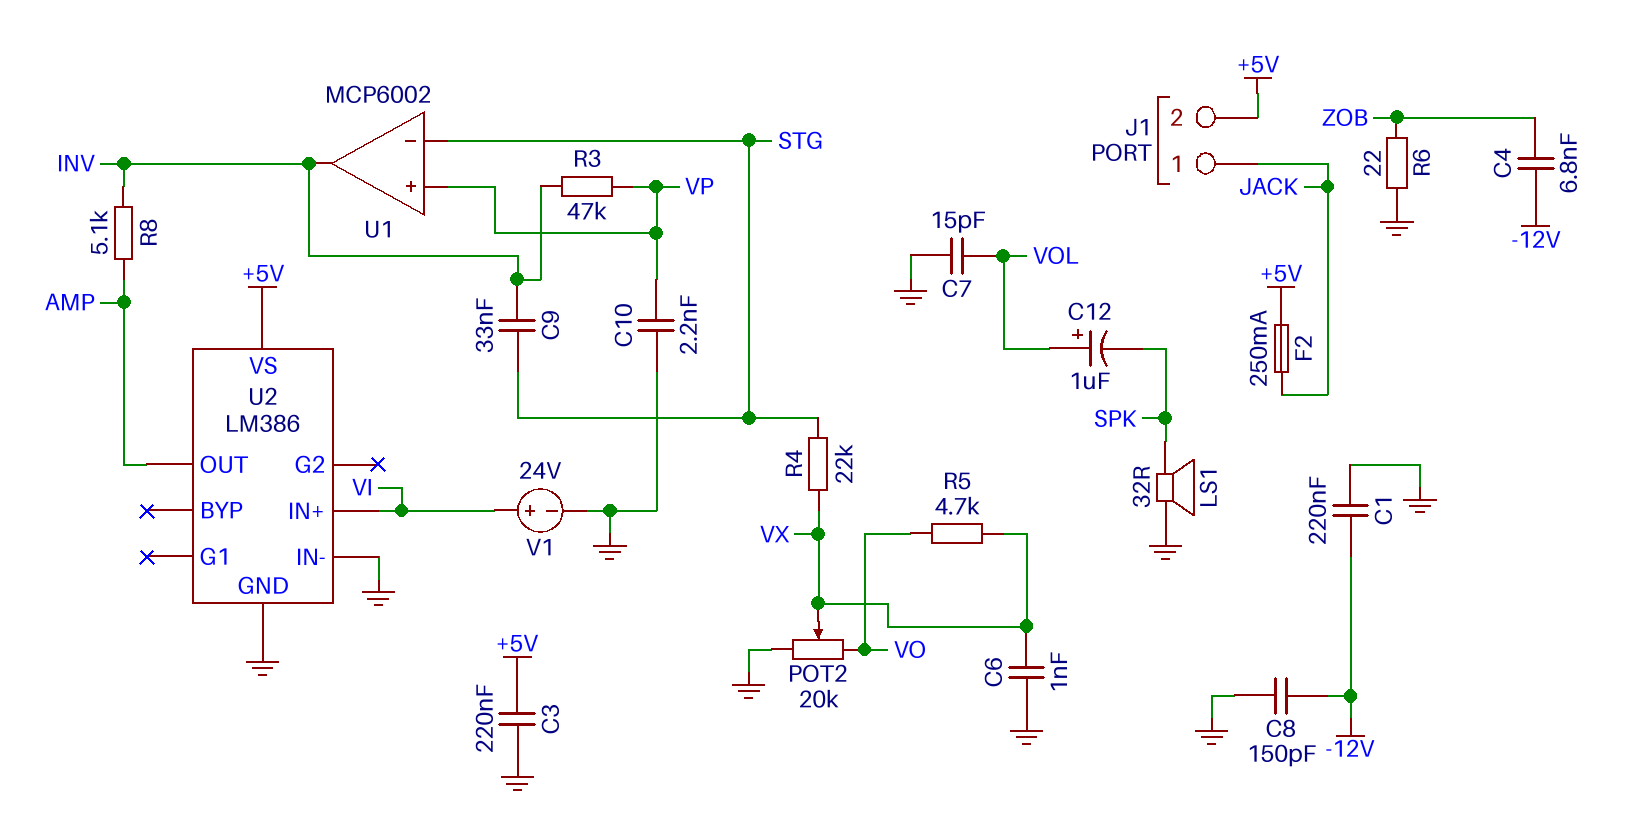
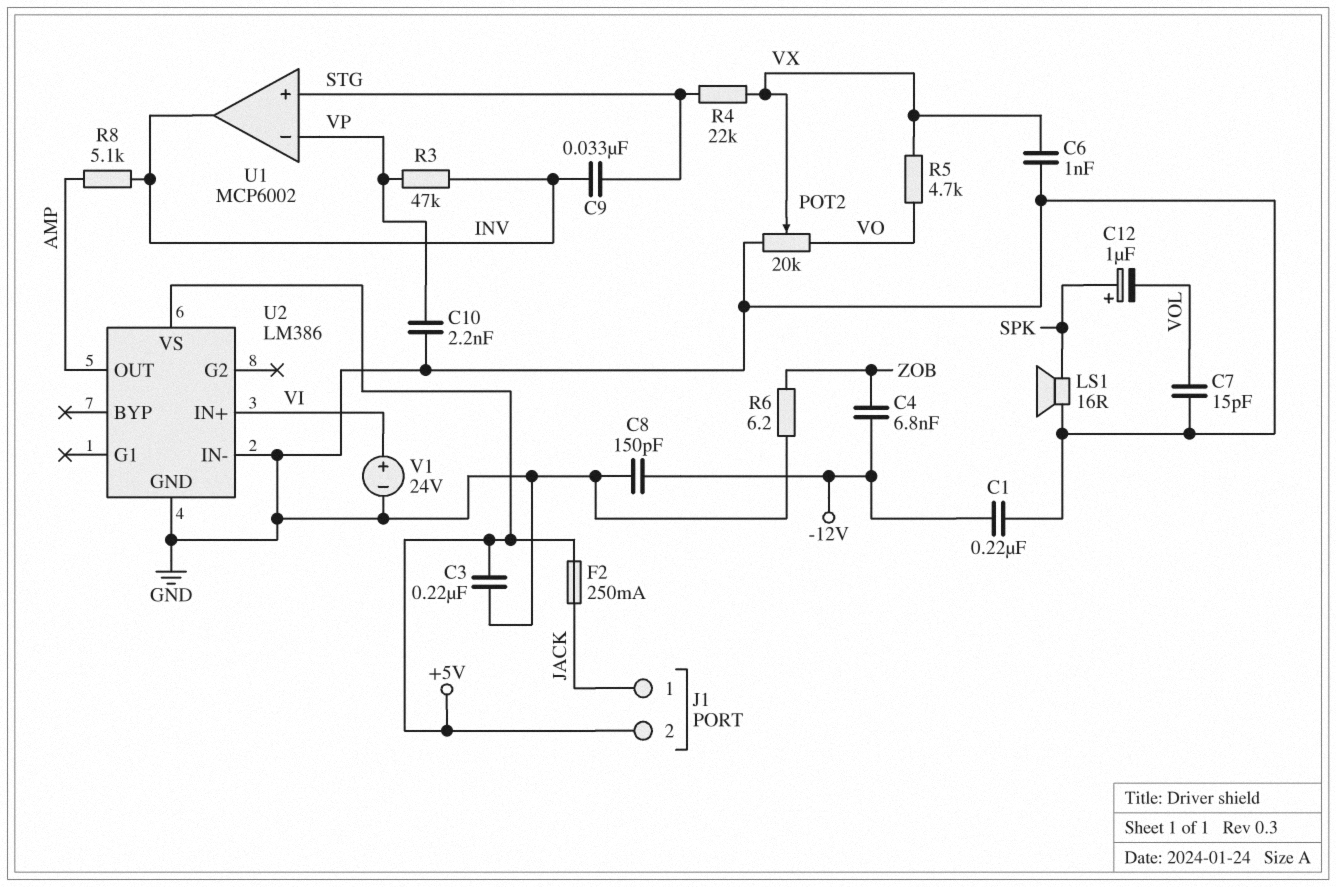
C12: 1uF (plus VOL, minus SPK) -> 1uF (plus SPK, minus VOL)
LS1: speaker 32R (GND, SPK) -> speaker 16R (GND, SPK)
R6: 22 (GND, ZOB) -> 6.2 (GND, ZOB)
U1 pin in+: VP -> STG
U1 pin in-: STG -> VP

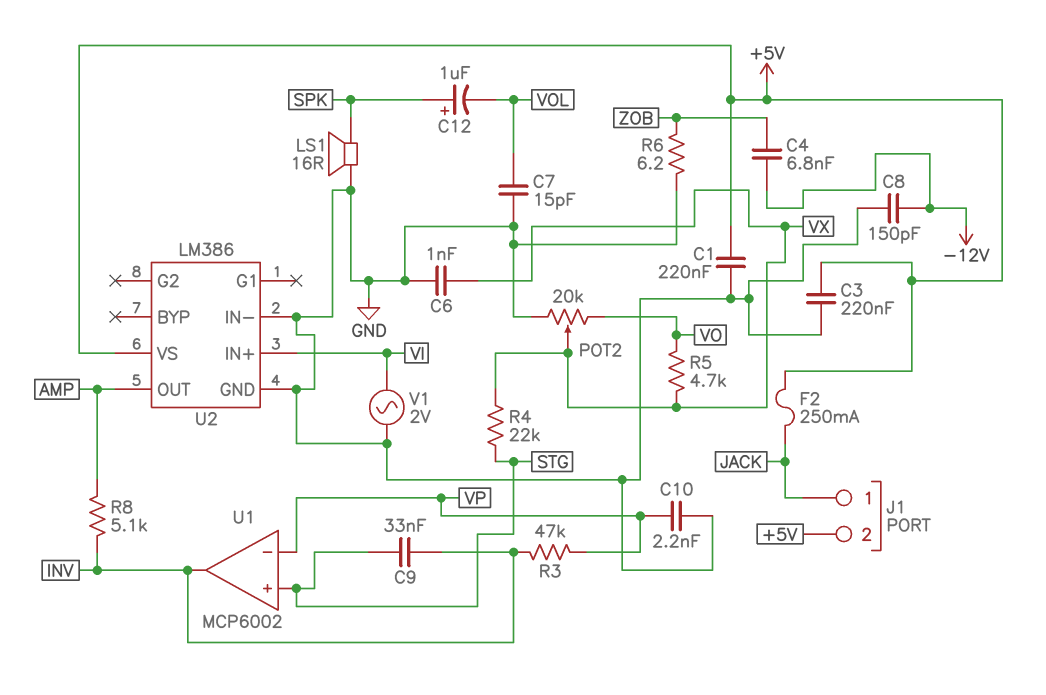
C1: 220nF (-12V, GND) -> 220nF (+5V, GND)
V1: 24V (plus VI, minus GND) -> AC 2V (GND, VI)

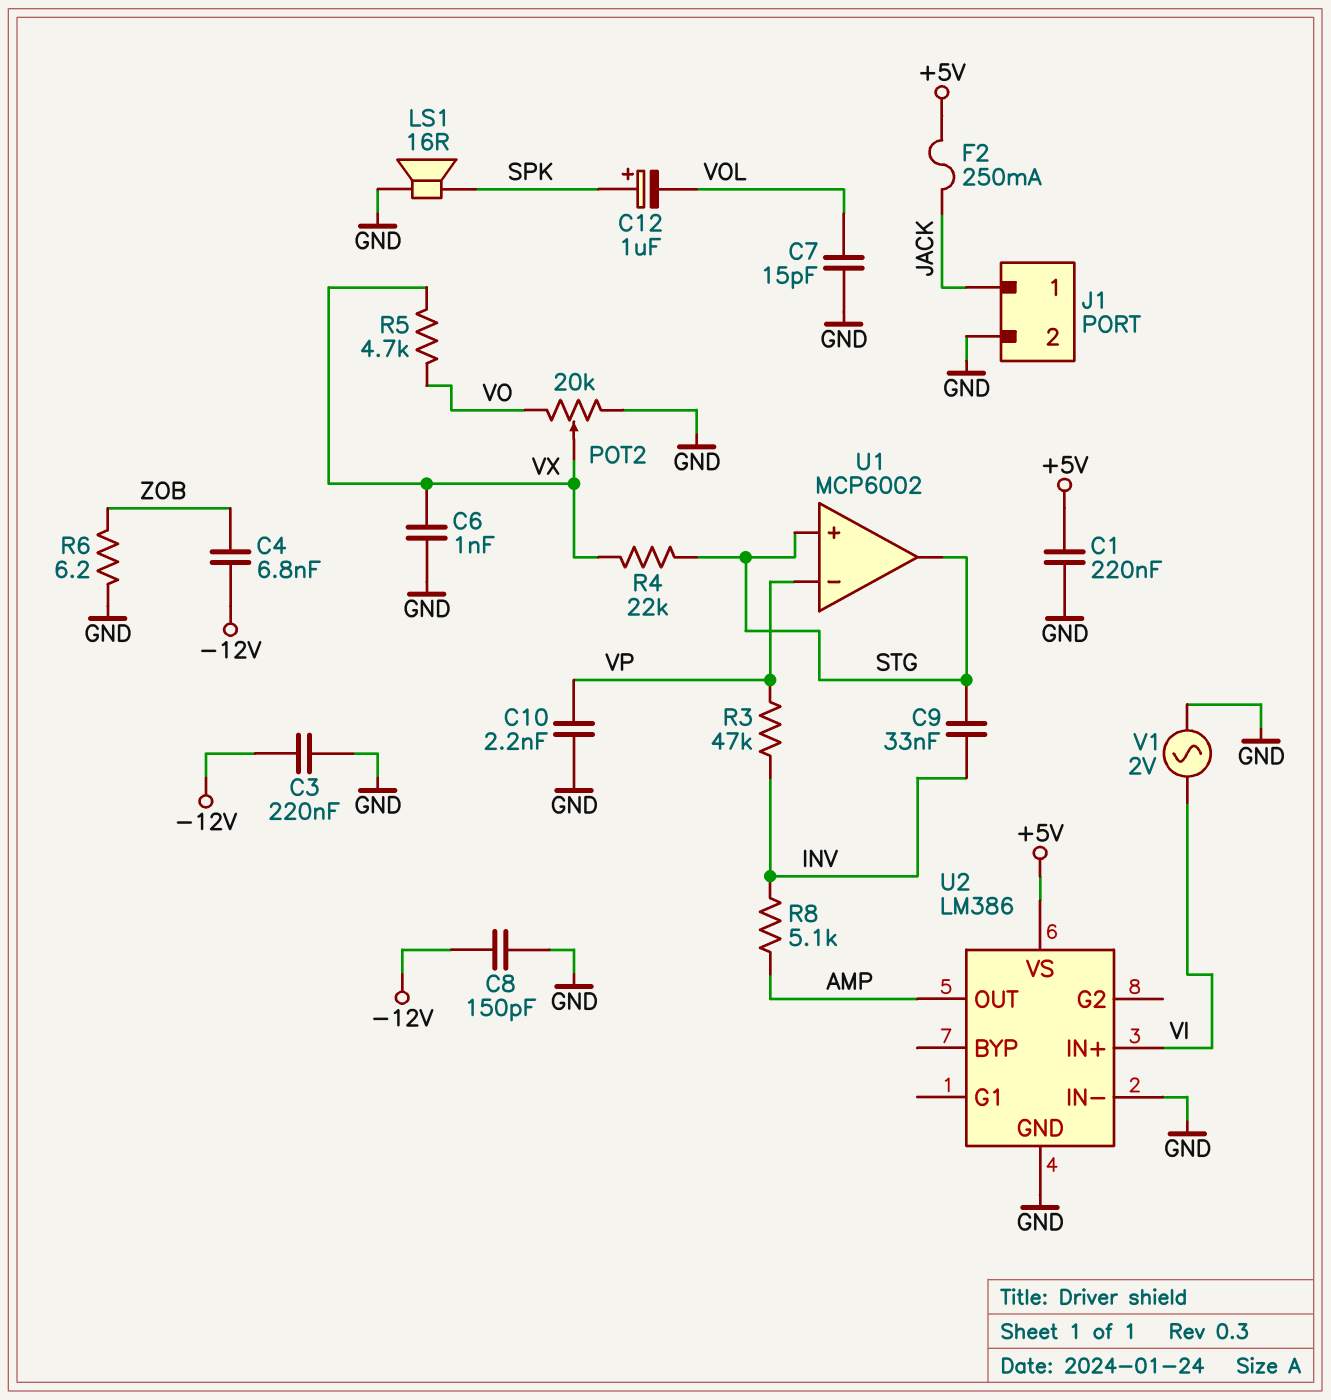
C3: 220nF (+5V, GND) -> 220nF (-12V, GND)
J1 pin 2: +5V -> GND
U1 pin out: INV -> STG

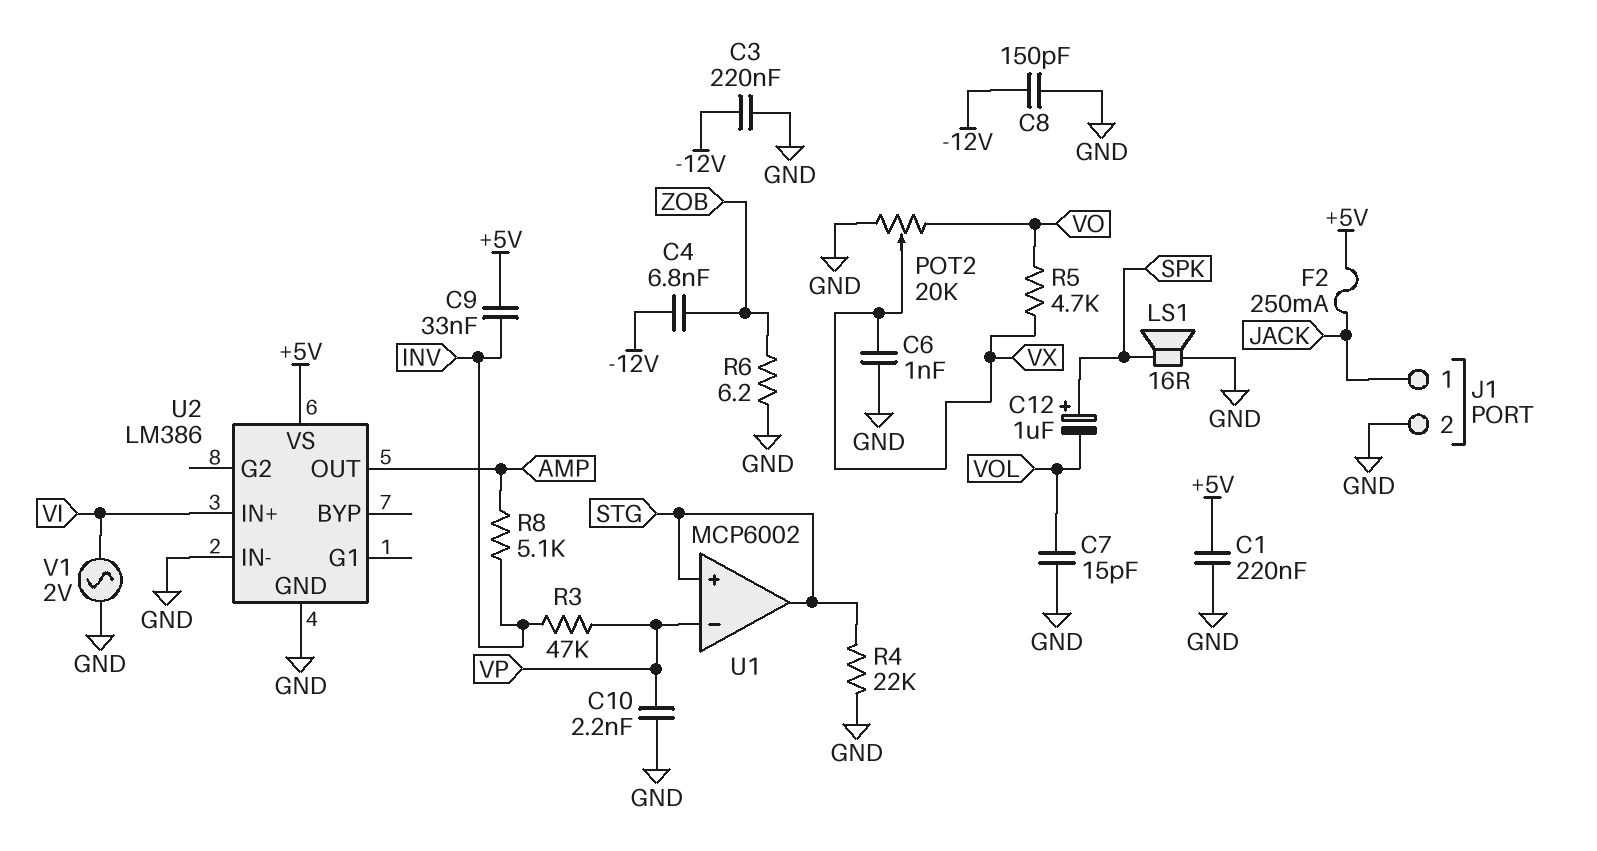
C9: 33nF (INV, STG) -> 33nF (+5V, INV)
R4: 22k (STG, VX) -> 22k (GND, STG)

